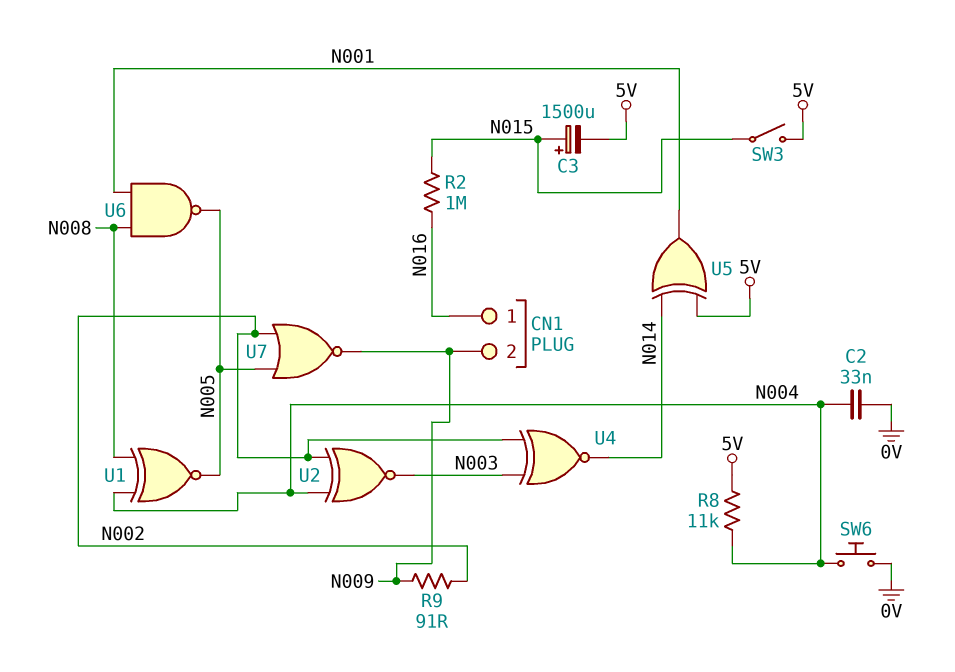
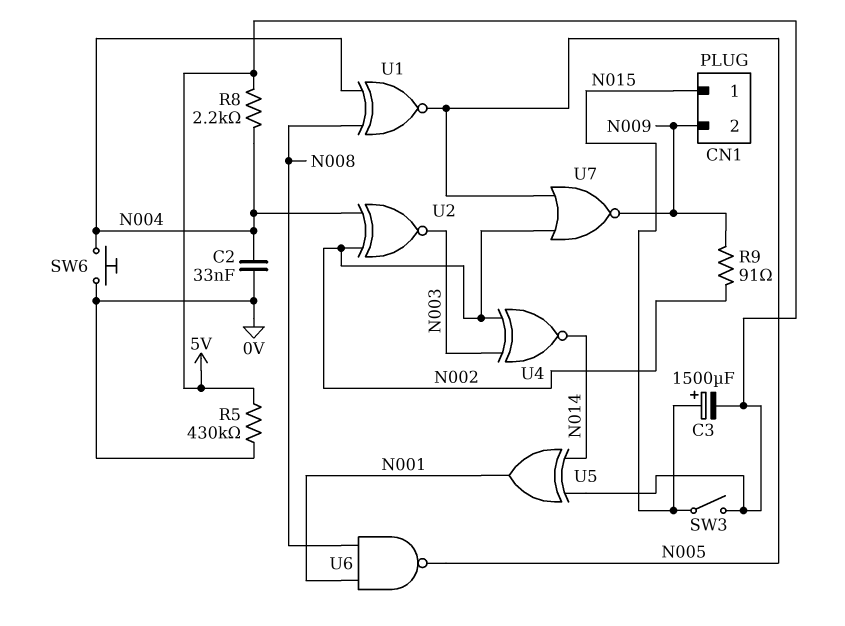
CN1 pin 1: N016 -> N015
R2: 1M (N015, N016) -> none
R5: none -> 430k (0V, 5V)
R8: 11k (5V, N004) -> 2.2k (5V, N004)

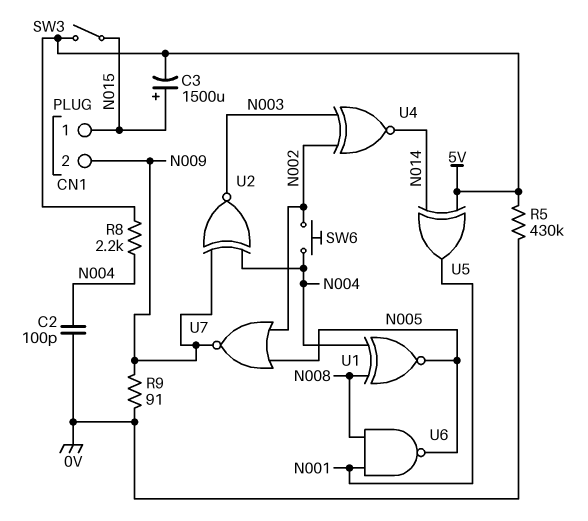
C2: 33nF (0V, N004) -> 100pF (0V, N004)
R9: 91 (N002, N009) -> 91 (0V, N009)
SW6: button (0V, N004) -> button (N002, N004)
U2: XNOR (in N002, in N004, out N003) -> XNOR (in N004, in N009, out N003)

